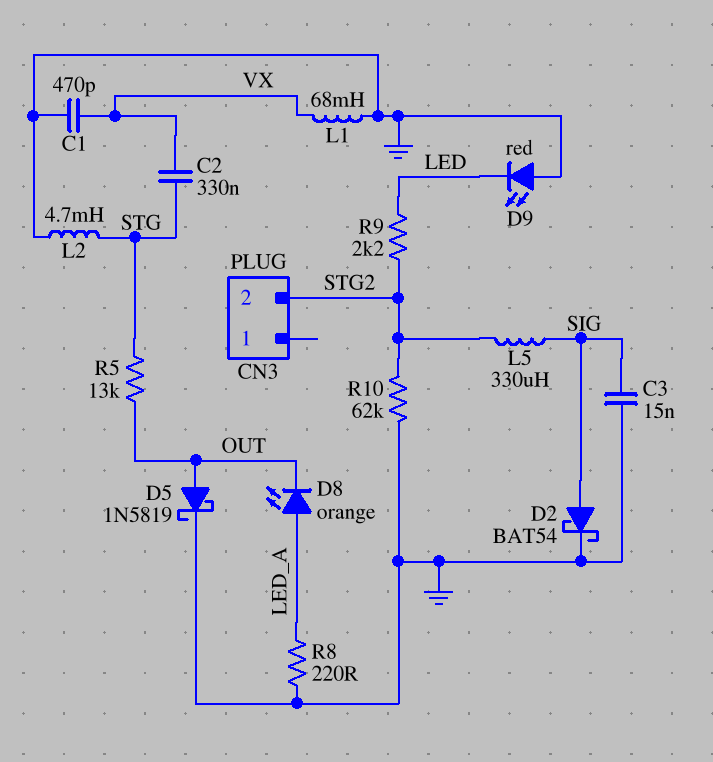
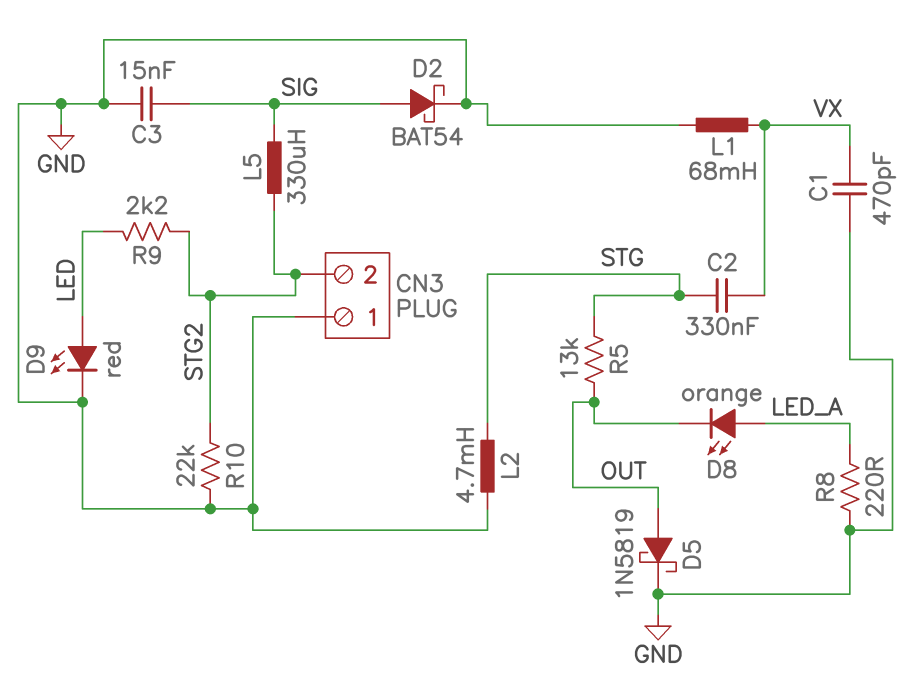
CN3 pin 1: none -> GND
D9: LED red (A GND, K LED) -> LED red (A LED, K GND)
R10: 62k (GND, STG2) -> 22k (GND, STG2)

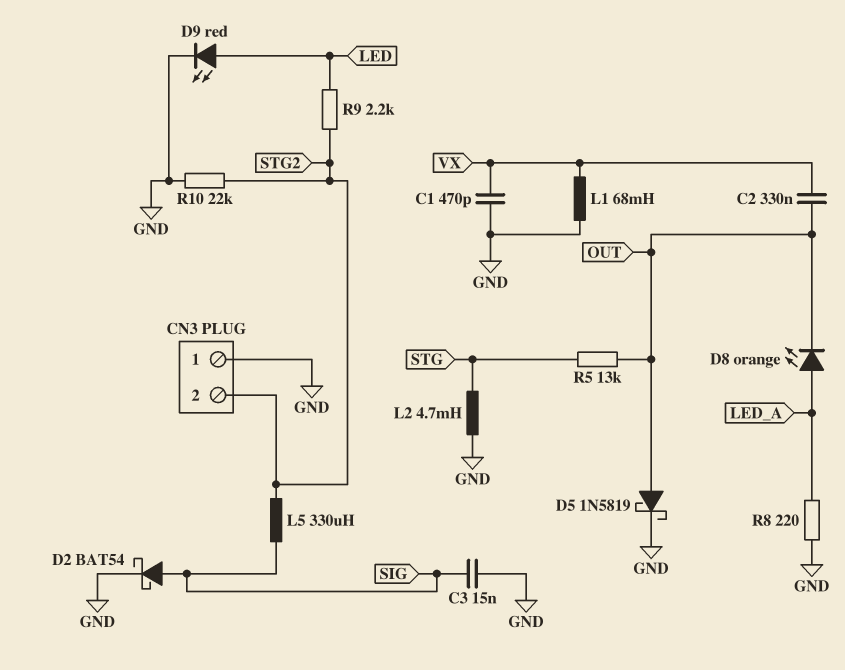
C2: 330nF (STG, VX) -> 330nF (OUT, VX)

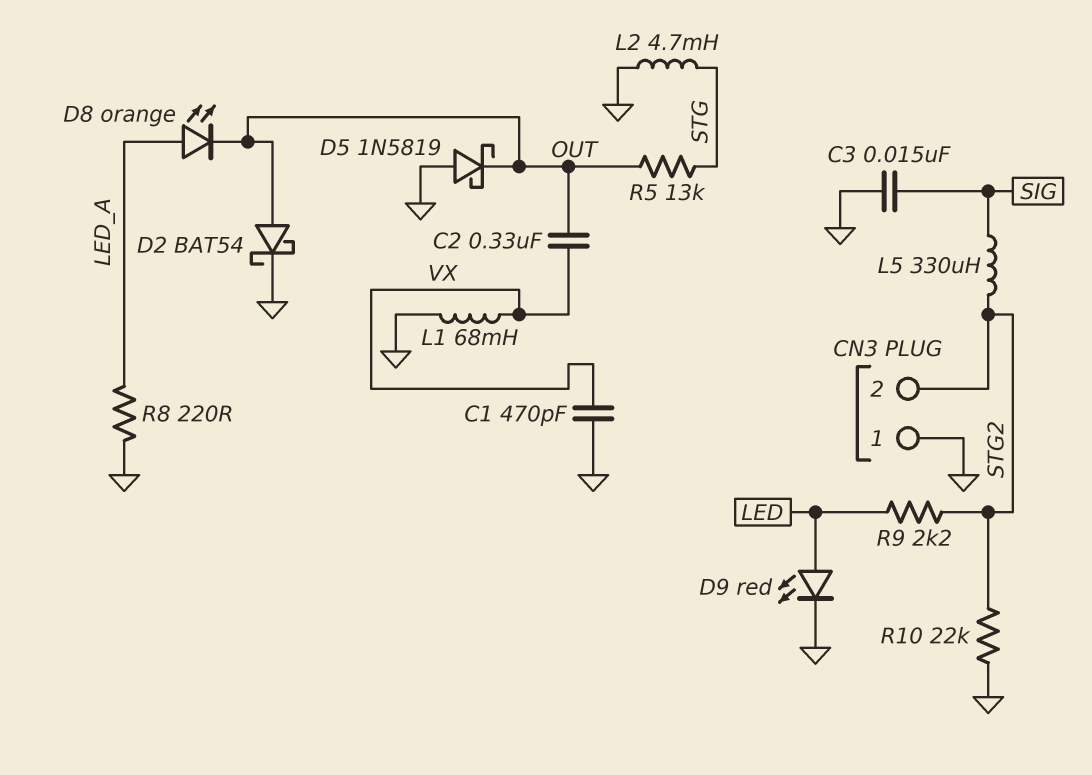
D2: schottky BAT54 (A SIG, K GND) -> schottky BAT54 (A OUT, K GND)
D5: schottky 1N5819 (A OUT, K GND) -> schottky 1N5819 (A GND, K OUT)

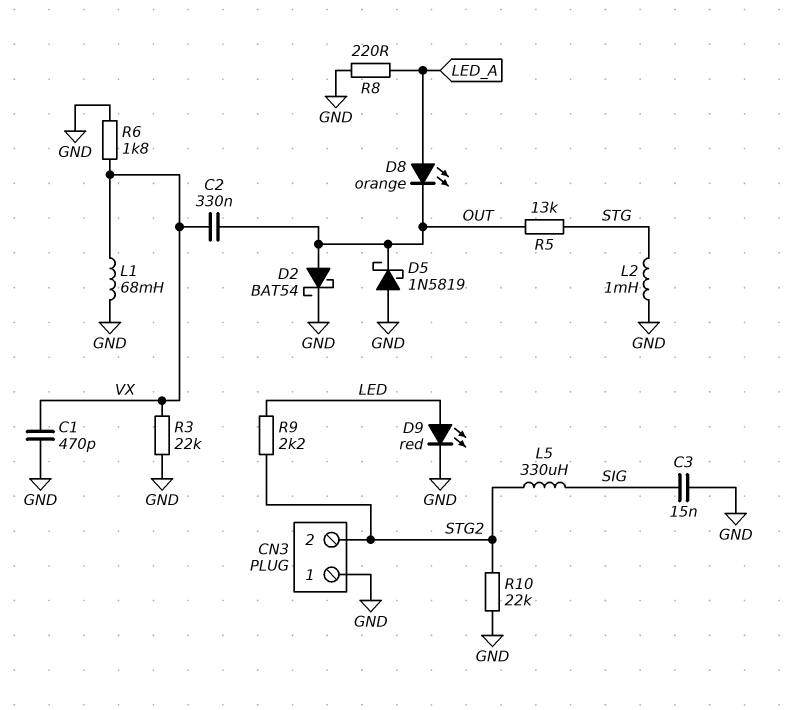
L2: 4.7mH (GND, STG) -> 1mH (GND, STG)
R3: none -> 22k (GND, VX)
R6: none -> 1.8k (GND, VX)

